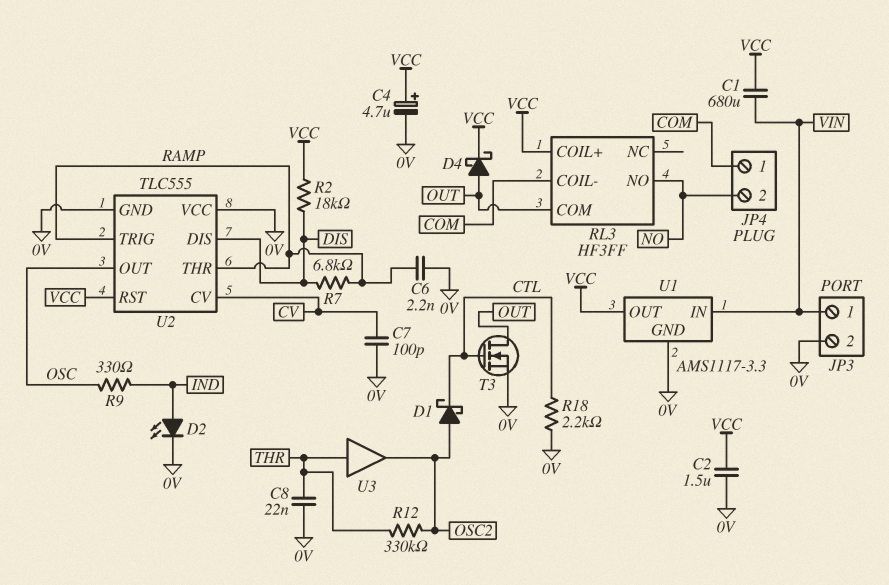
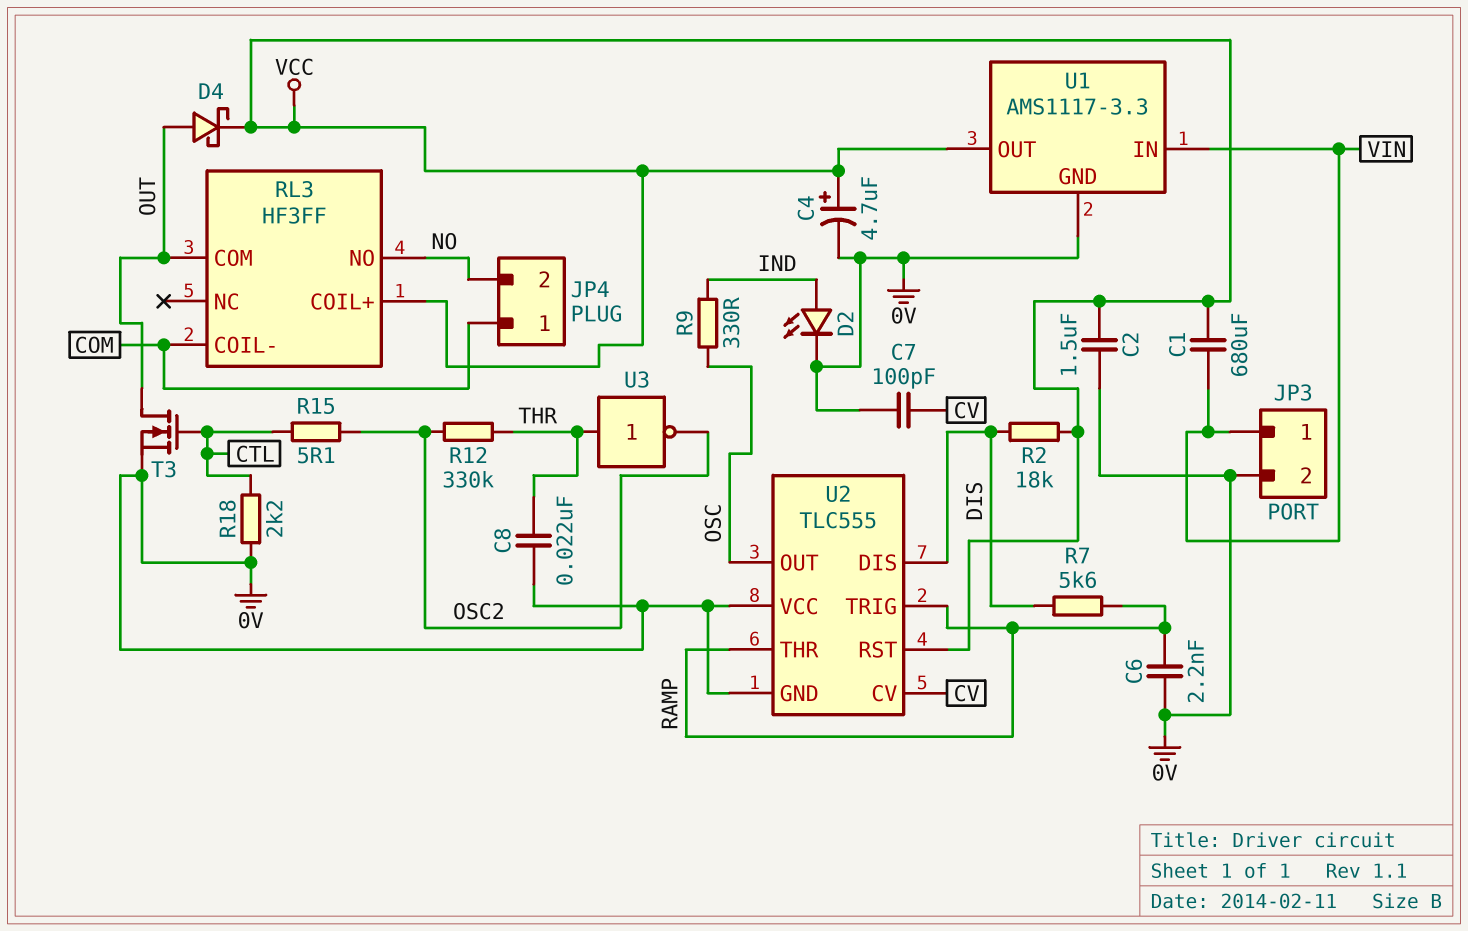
D1: schottky (A OSC2, K CTL) -> none
R7: 6.8k (DIS, RAMP) -> 5.6k (DIS, RAMP)
R15: none -> 5.1 (CTL, OSC2)
U3: buffer (in THR, out OSC2) -> NOT (in THR, out OSC2)

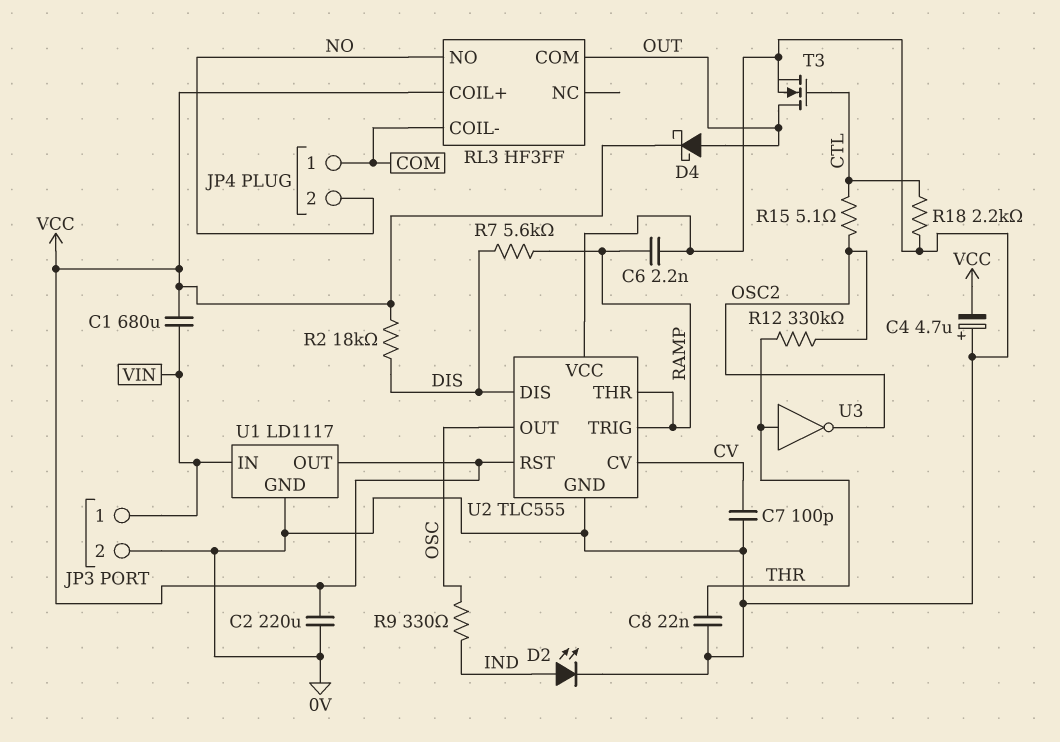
C2: 1.5uF (0V, VCC) -> 220uF (0V, VCC)
C4: 4.7uF (plus VCC, minus 0V) -> 4.7uF (plus 0V, minus VCC)
U1: AMS1117-3.3 -> LD1117

